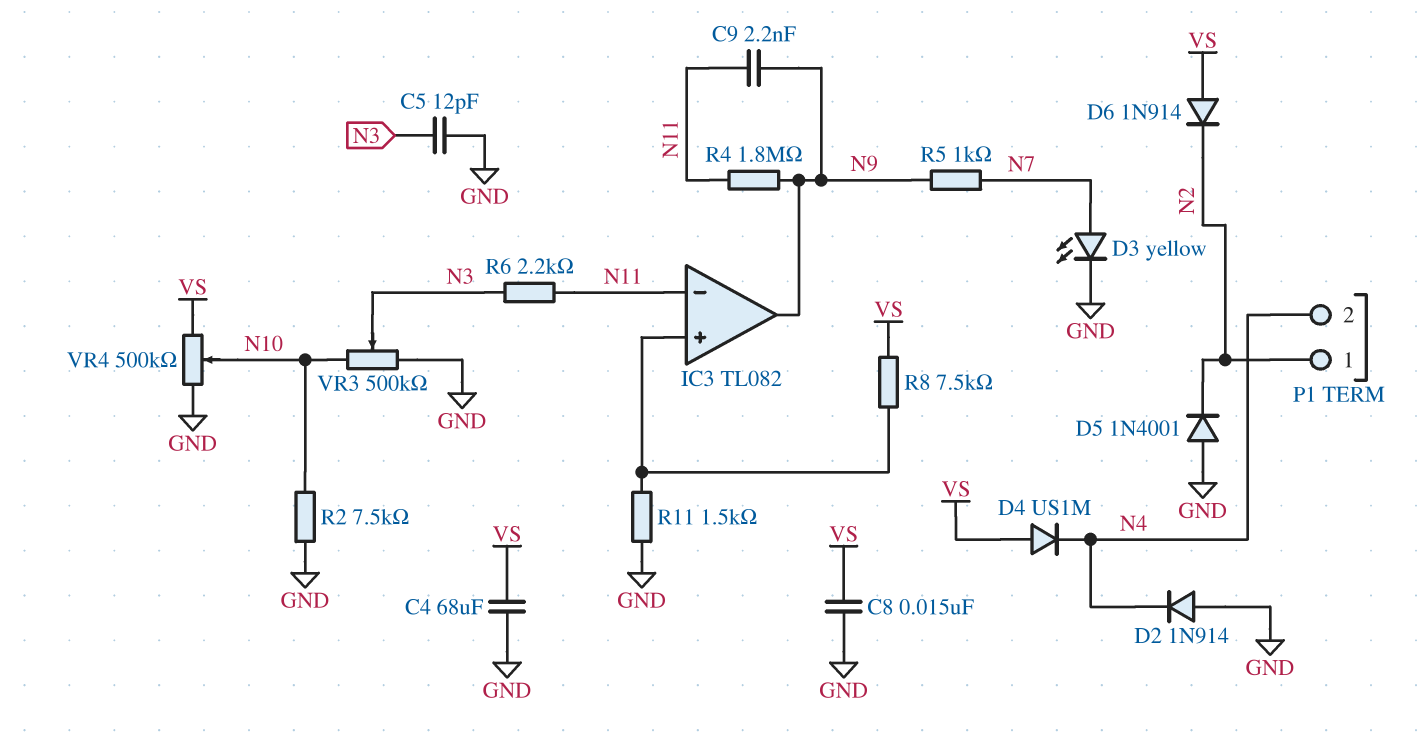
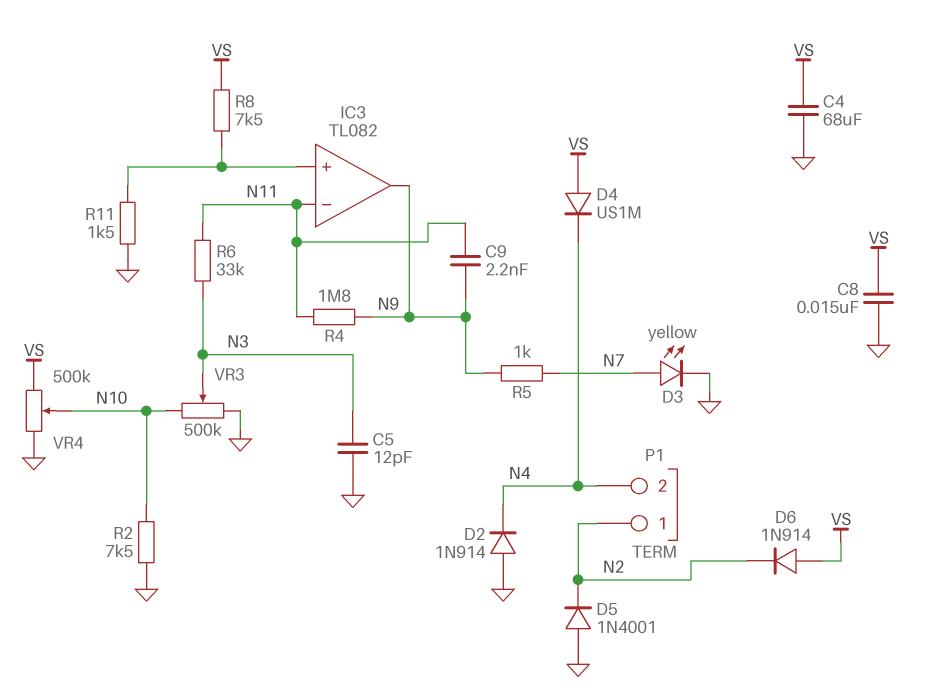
R6: 2.2k (N3, N11) -> 33k (N3, N11)

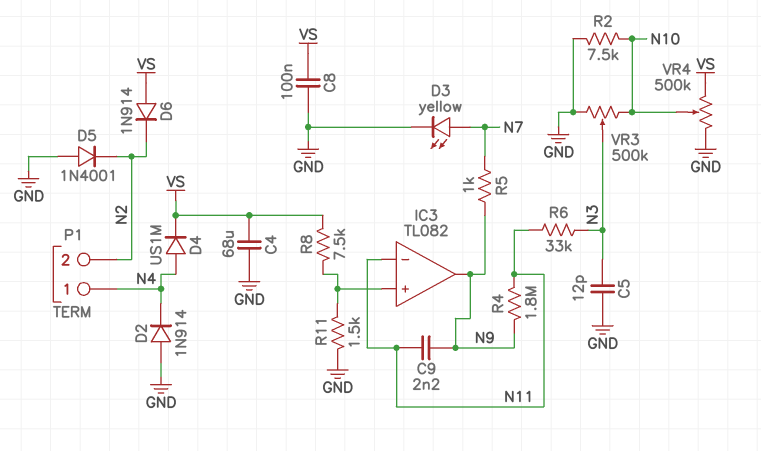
C8: 15nF (GND, VS) -> 100nF (GND, VS)
D4: diode US1M (A VS, K N4) -> diode US1M (A N4, K VS)
P1 pin 1: N2 -> N4
P1 pin 2: N4 -> N2

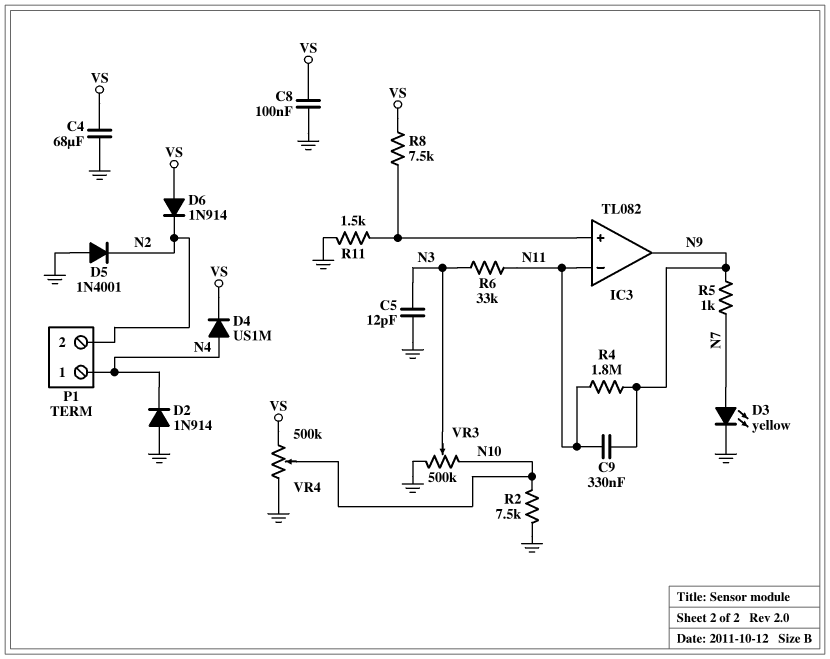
C9: 2.2nF (N9, N11) -> 330nF (N9, N11)

